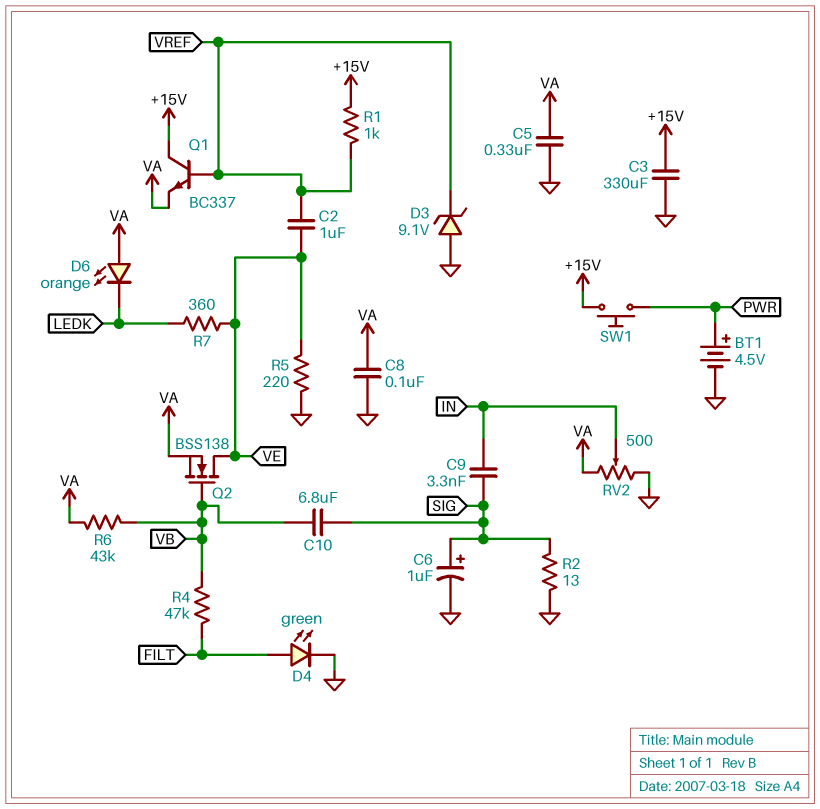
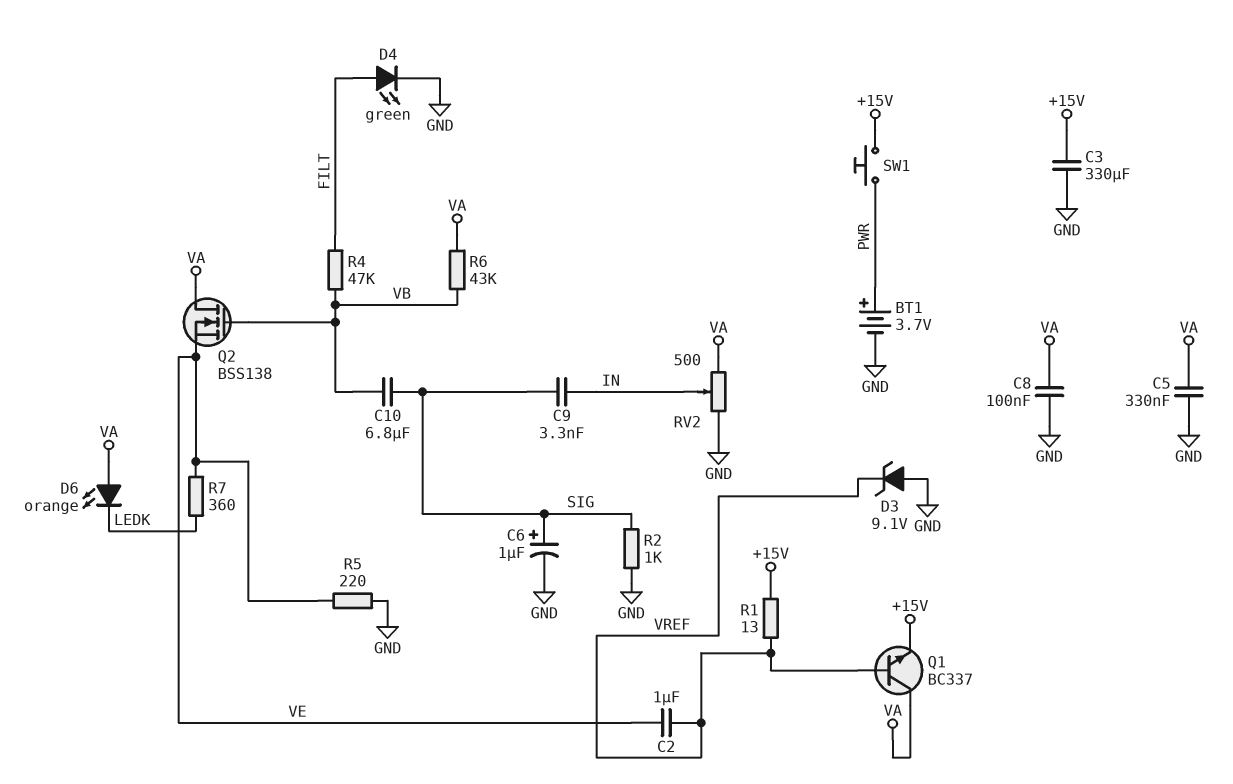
BT1: 4.5V (plus PWR, minus GND) -> 3.7V (plus PWR, minus GND)
Q1: NPN BC337 (B VREF, C +15V, E VA) -> NPN BC337 (B VREF, C VA, E +15V)
Q2: NMOS BSS138 (G VB, D VE, S VA) -> NMOS BSS138 (G VB, D VA, S VE)
R1: 1k (+15V, VREF) -> 13 (+15V, VREF)
R2: 13 (GND, SIG) -> 1k (GND, SIG)

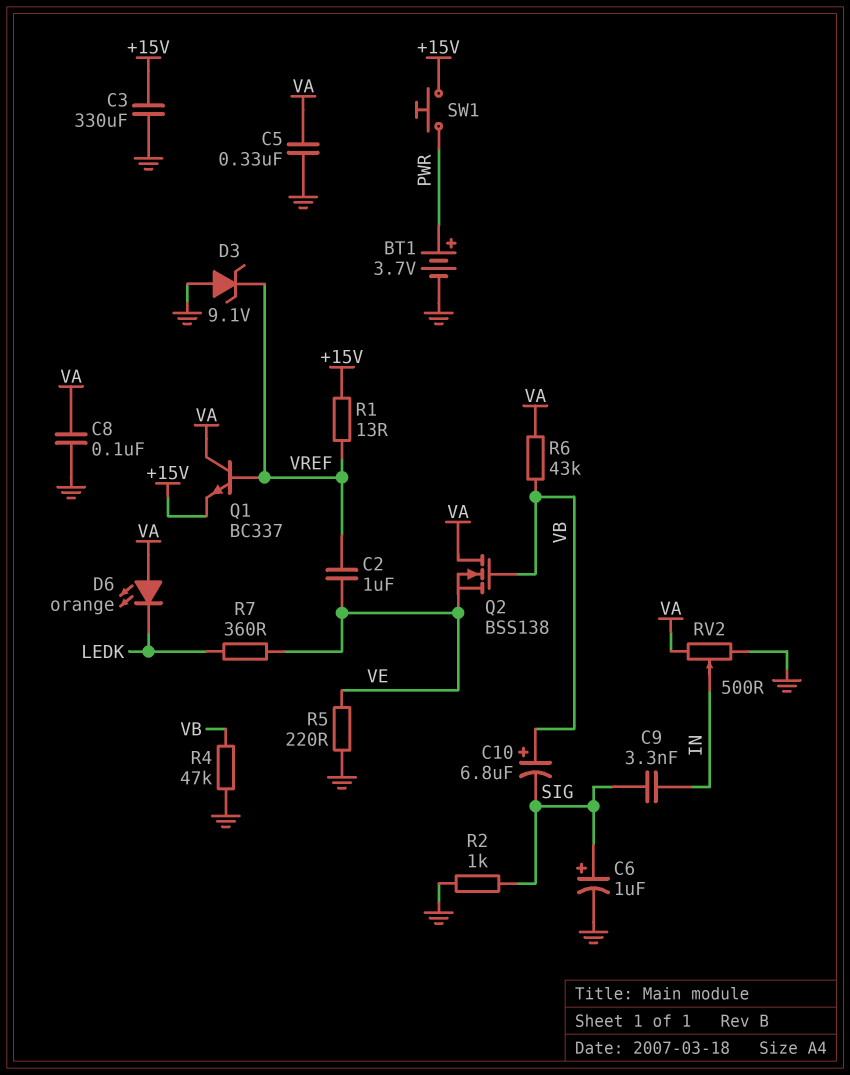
C10: 6.8uF (SIG, VB) -> 6.8uF (plus VB, minus SIG)
D4: LED green (A FILT, K GND) -> none
R4: 47k (FILT, VB) -> 47k (GND, VB)

